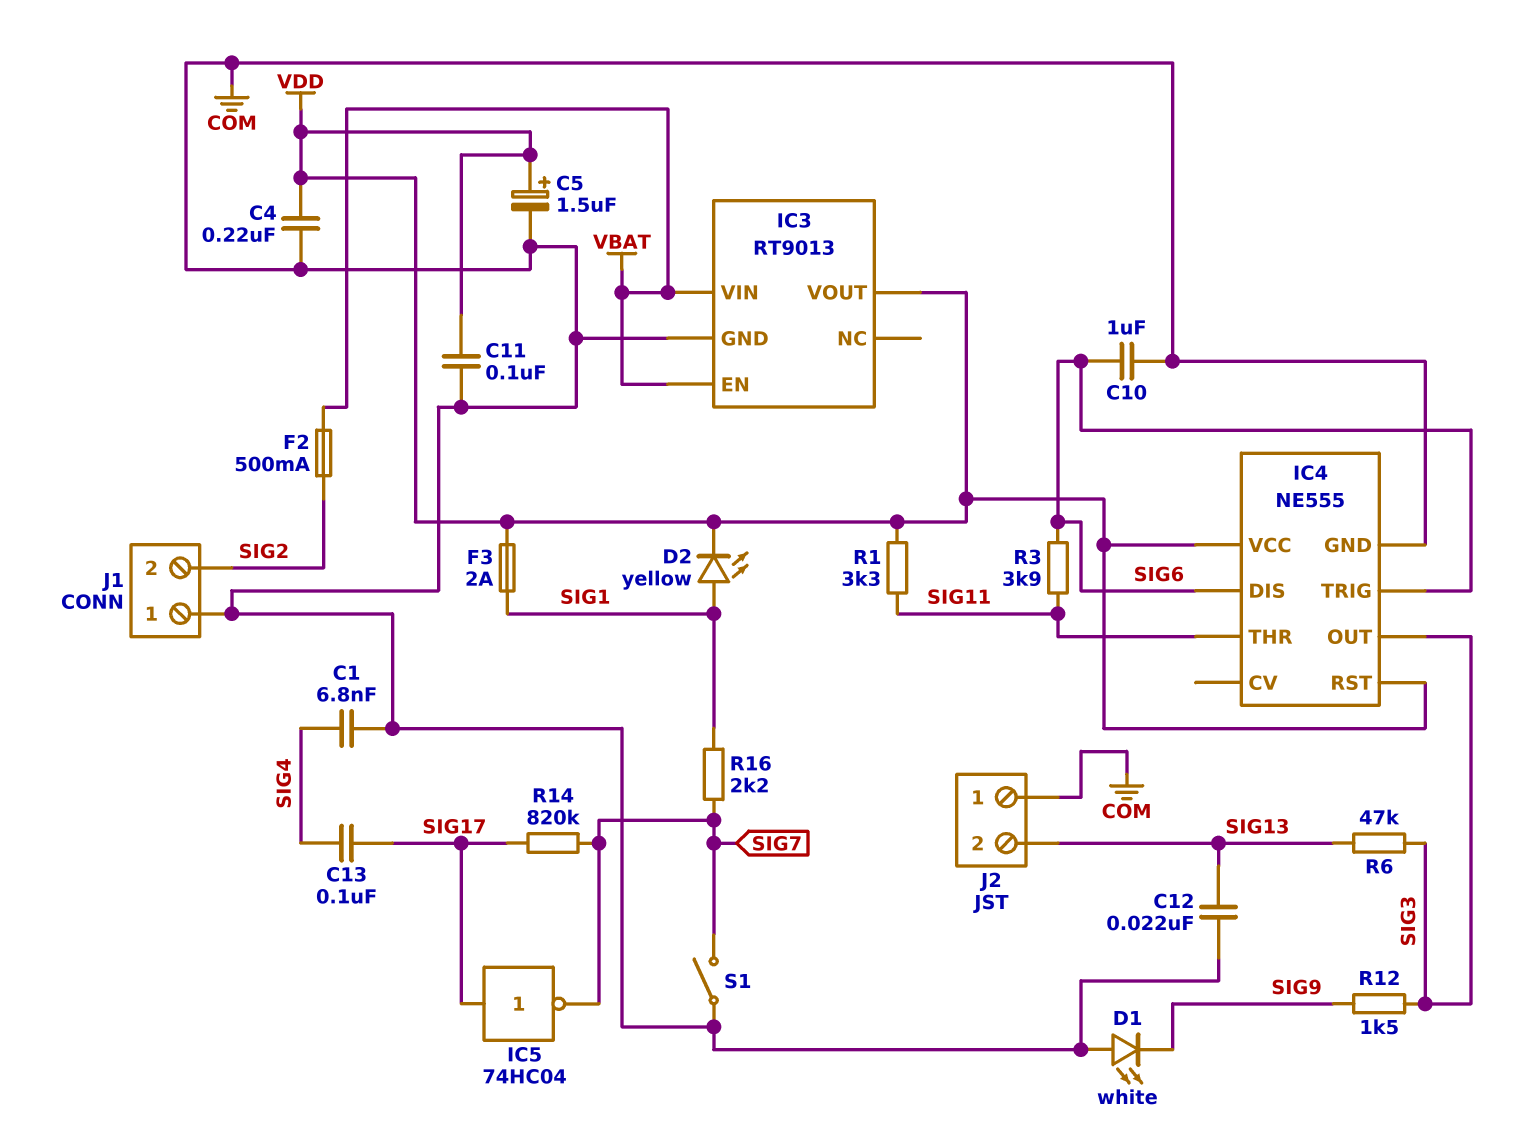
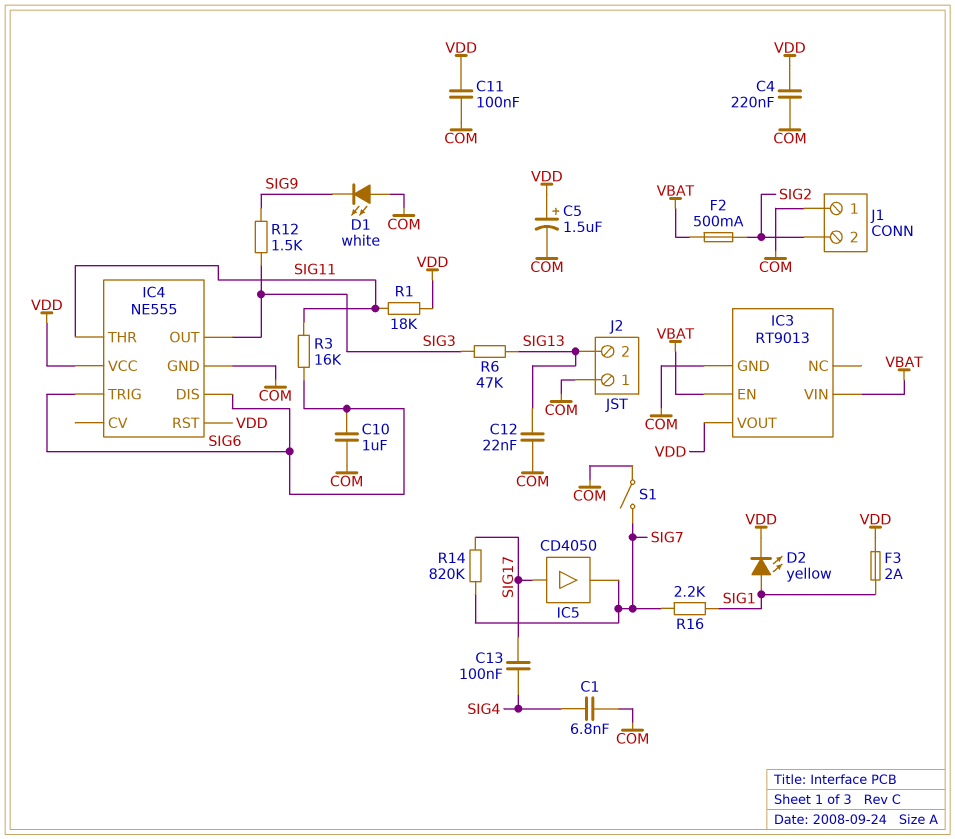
IC5: NOT 74HC04 (in SIG17, out SIG7) -> buffer CD4050 (in SIG17, out SIG7)
R1: 3.3k (SIG11, VDD) -> 18k (SIG11, VDD)
R3: 3.9k (SIG6, SIG11) -> 16k (SIG6, SIG11)

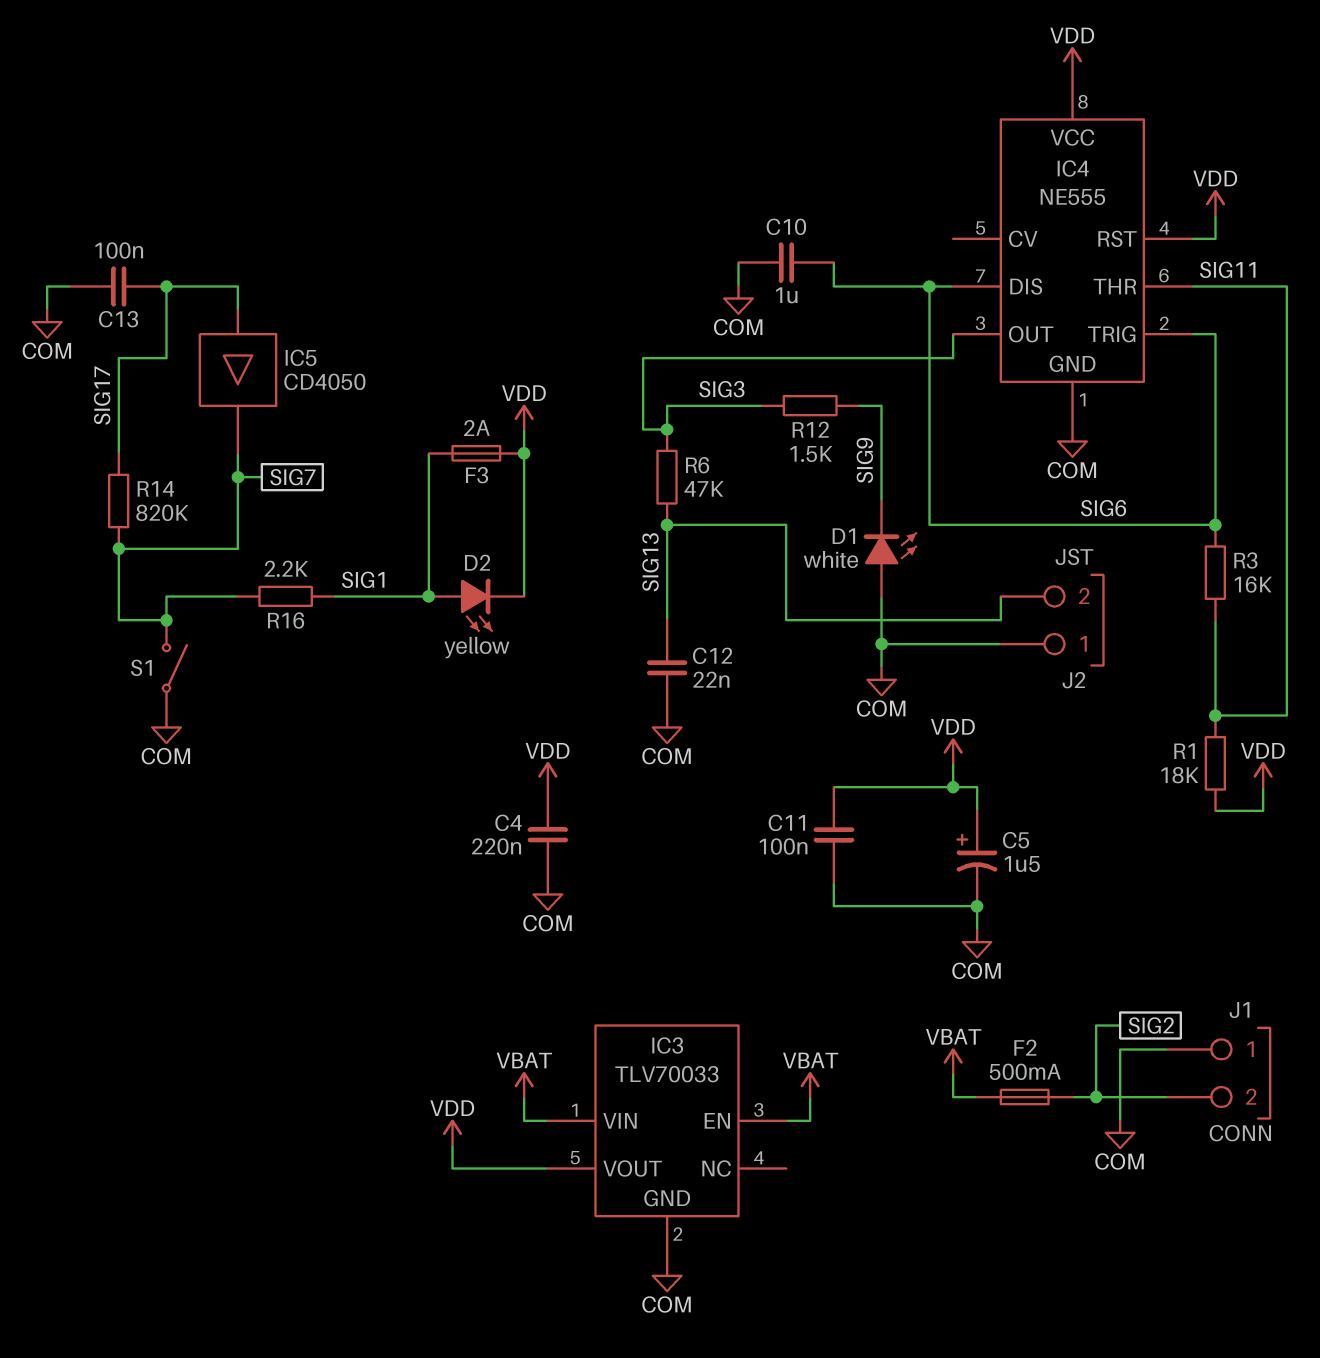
C1: 6.8nF (COM, SIG4) -> none
C13: 100nF (SIG4, SIG17) -> 100nF (COM, SIG17)
IC3: RT9013 -> TLV70033

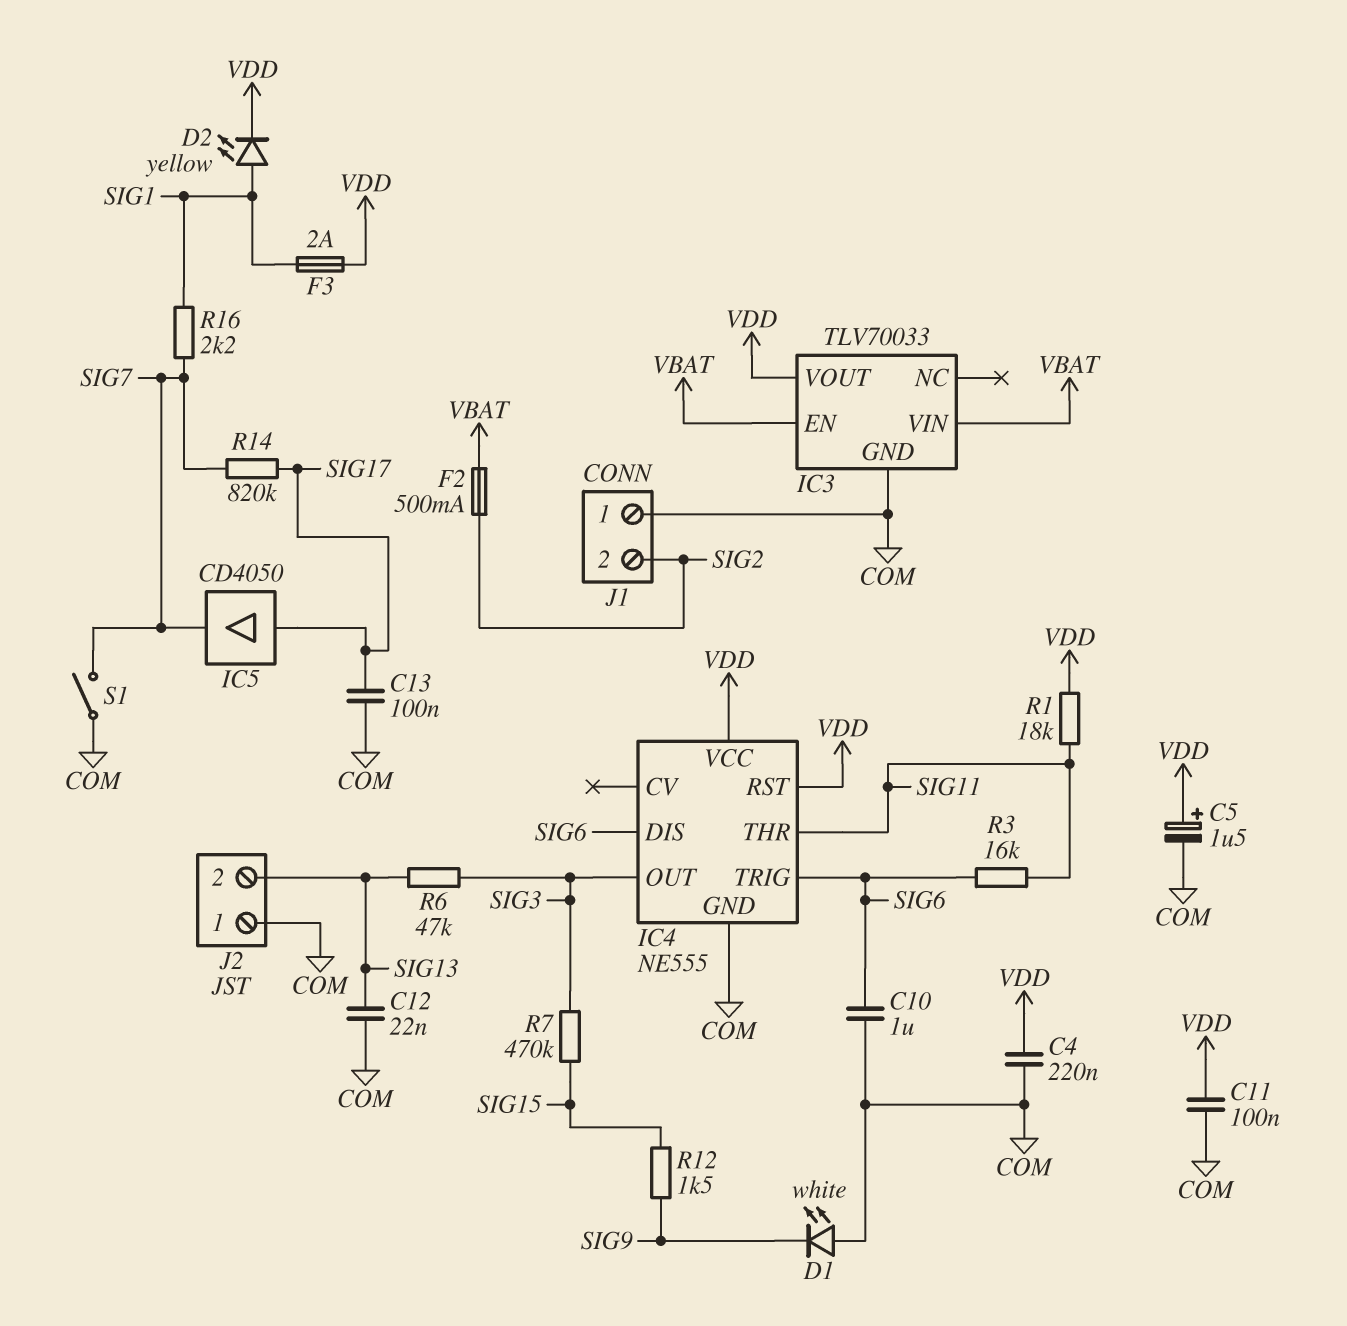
R7: none -> 470k (SIG3, SIG15)
R12: 1.5k (SIG3, SIG9) -> 1.5k (SIG9, SIG15)

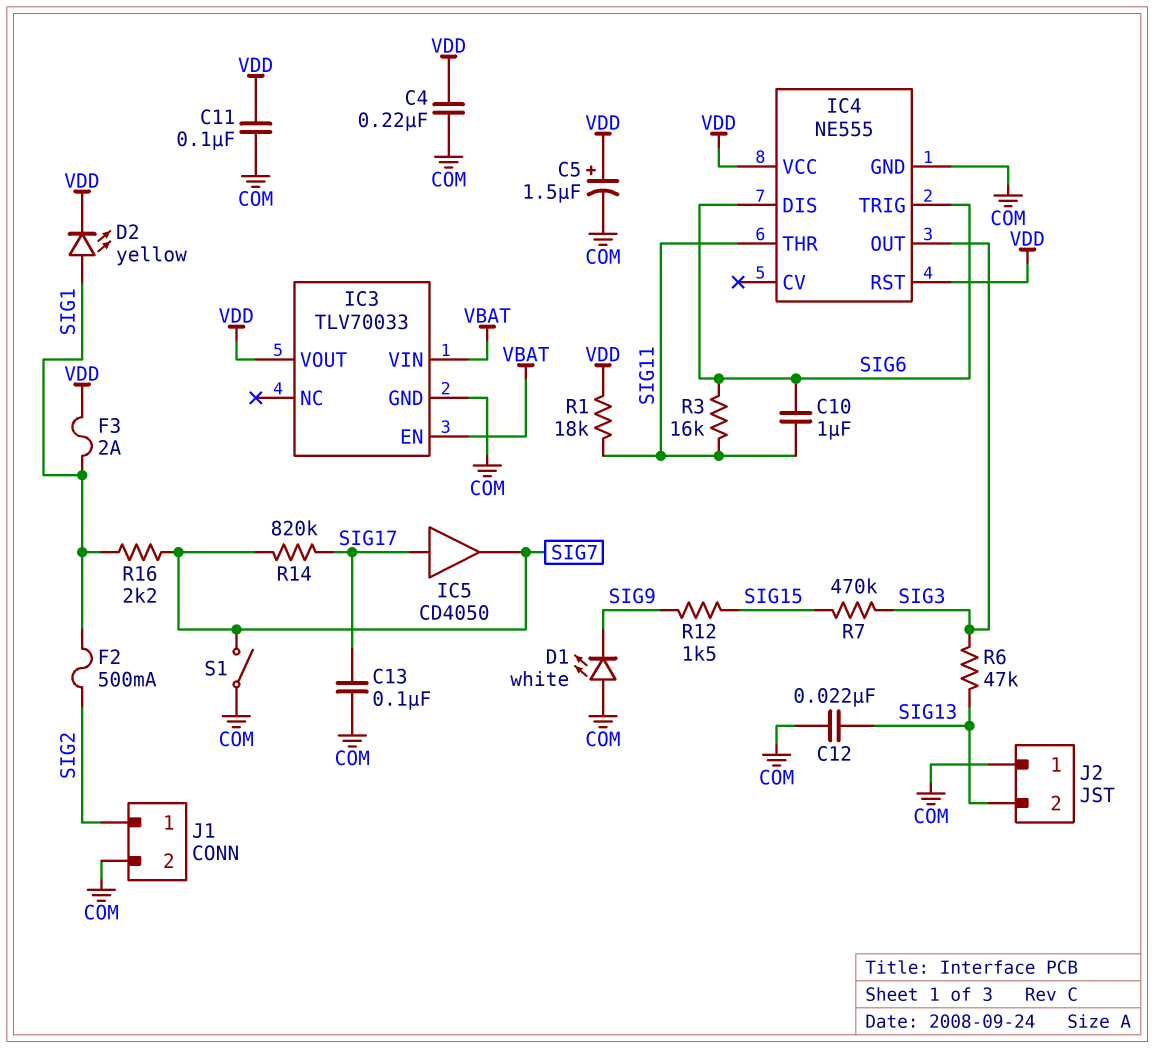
C10: 1uF (COM, SIG6) -> 1uF (SIG6, SIG11)
F2: 500mA (SIG2, VBAT) -> 500mA (SIG1, SIG2)
J1 pin 1: COM -> SIG2
J1 pin 2: SIG2 -> COM

